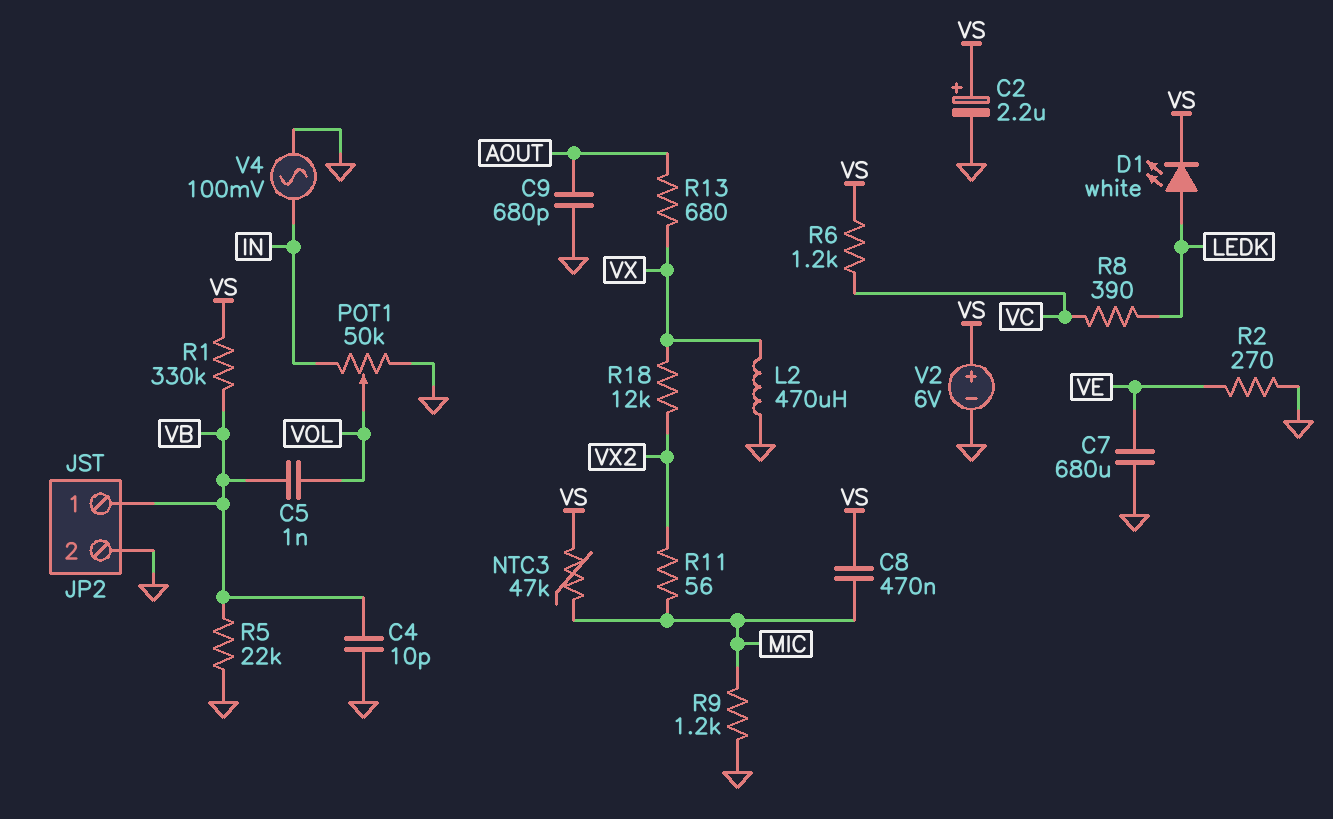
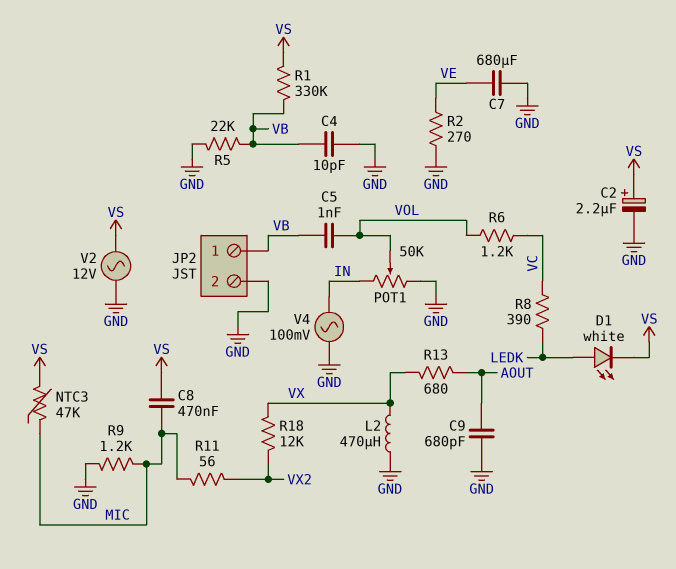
R6: 1.2k (VC, VS) -> 1.2k (VC, VOL)
V2: 6V (plus VS, minus GND) -> AC 12V (GND, VS)

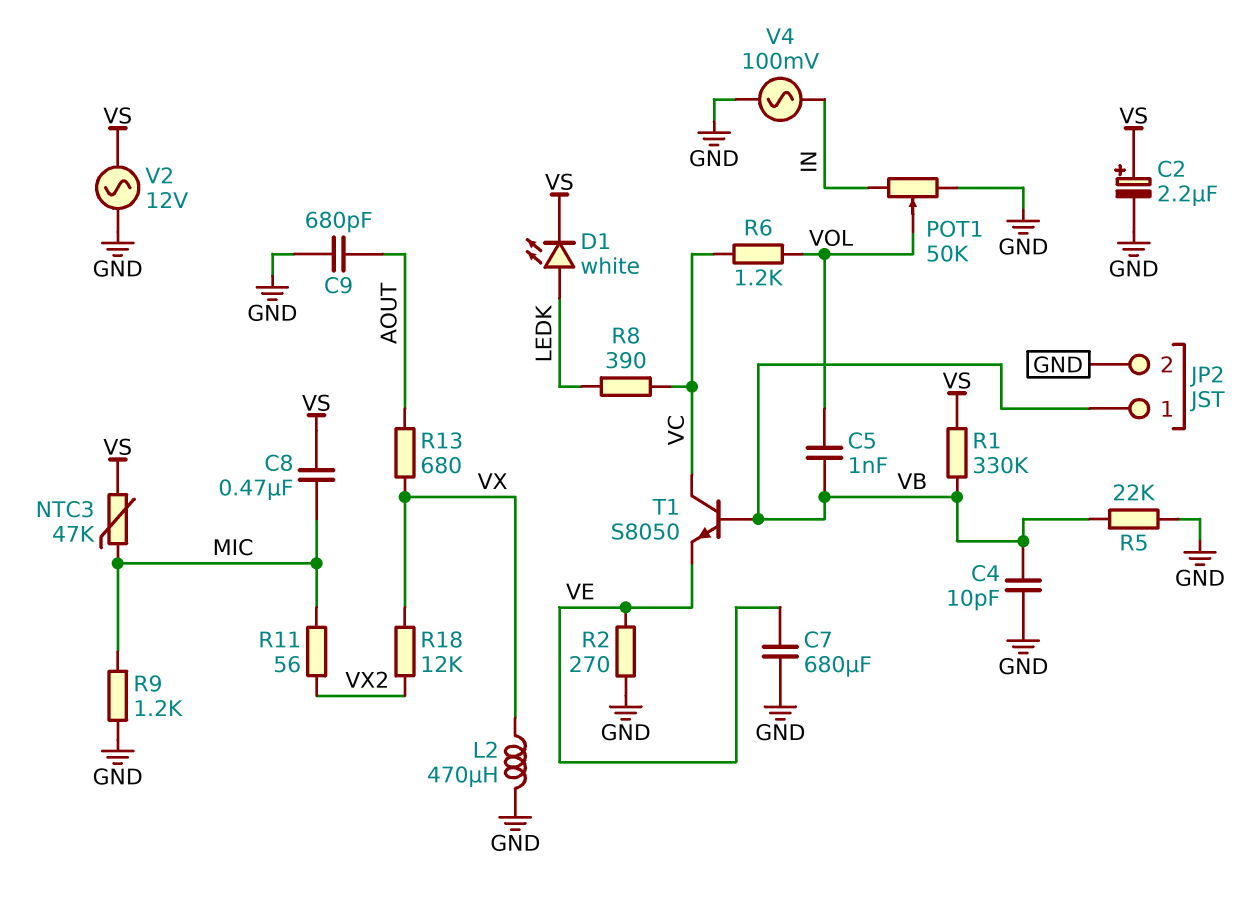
T1: none -> NPN S8050 (B VB, C VC, E VE)

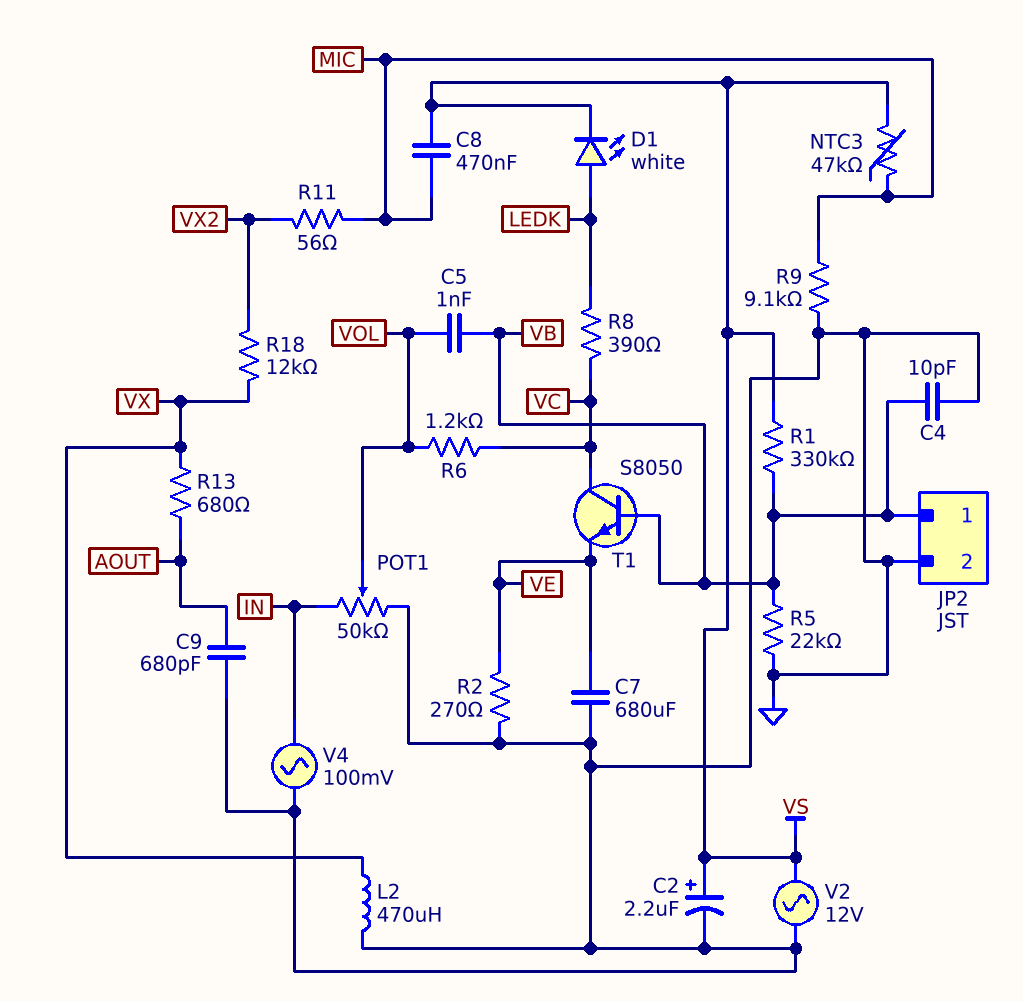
R9: 1.2k (GND, MIC) -> 9.1k (GND, MIC)

